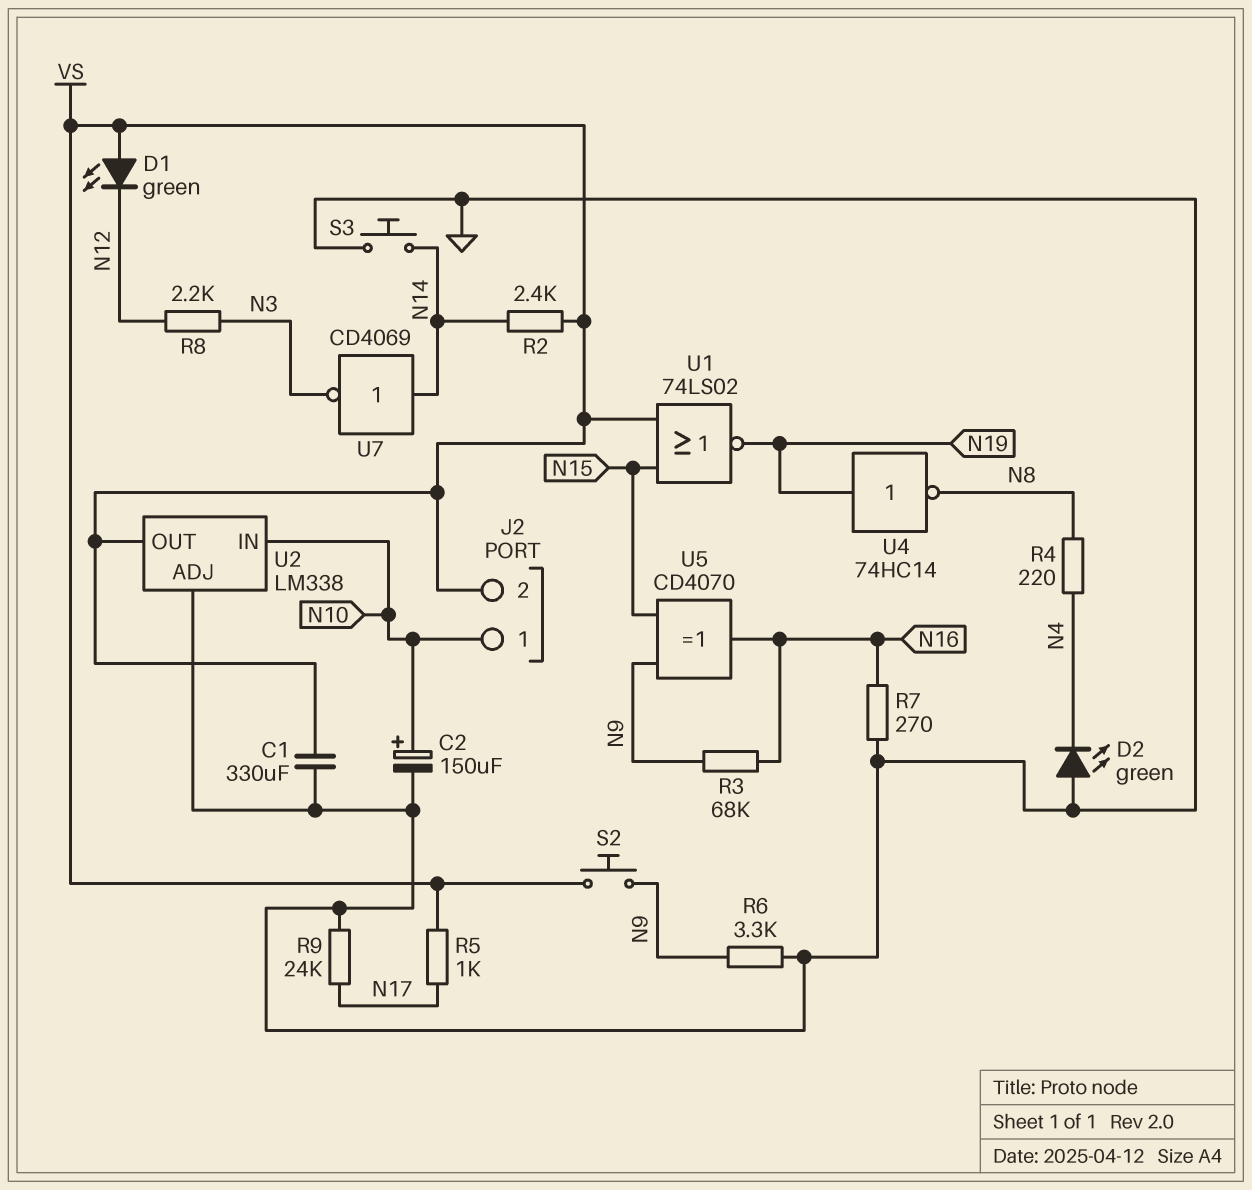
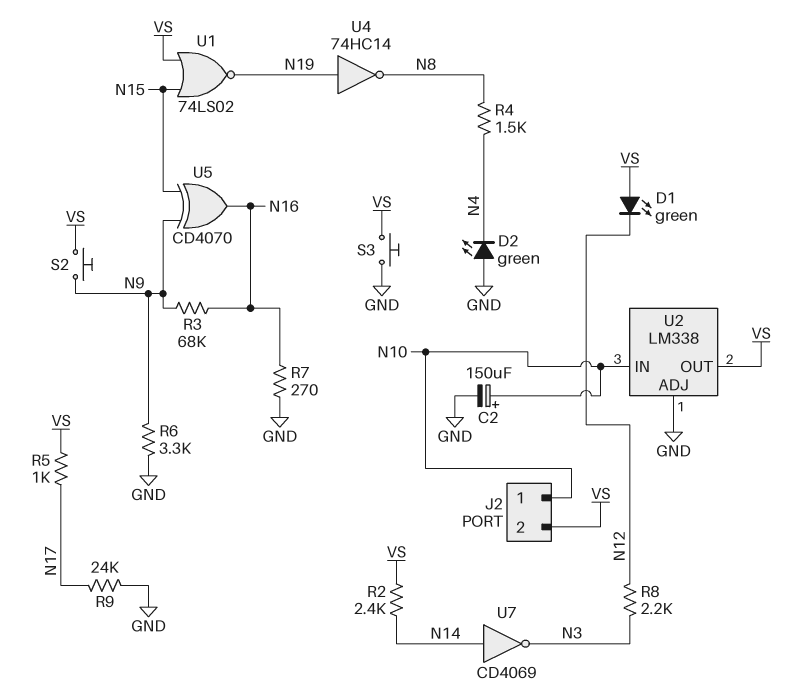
C1: 330uF (GND, VS) -> none
R4: 220 (N4, N8) -> 1.5k (N4, N8)
S3: button (GND, N14) -> button (GND, VS)

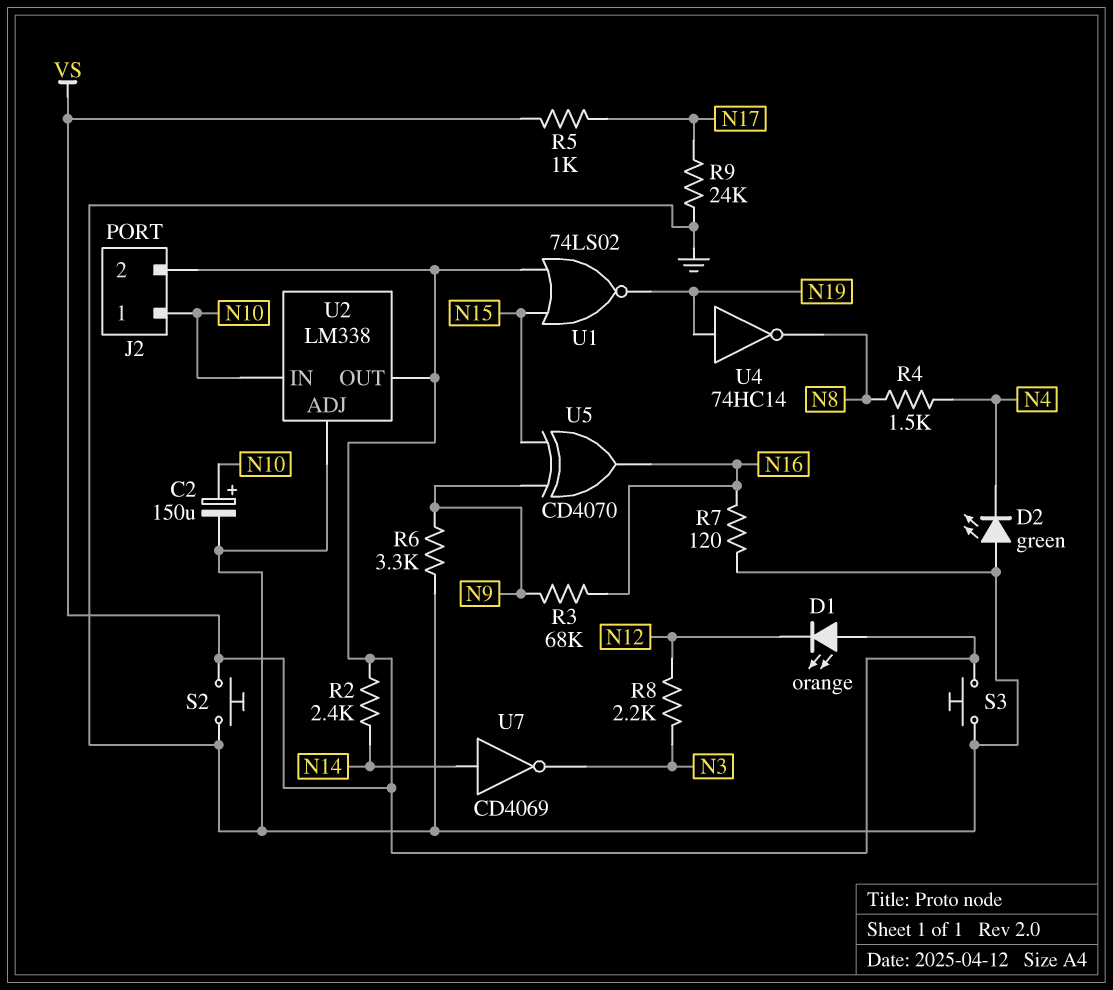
D1: LED green (A VS, K N12) -> LED orange (A VS, K N12)
R7: 270 (GND, N16) -> 120 (GND, N16)
S2: button (N9, VS) -> button (GND, VS)

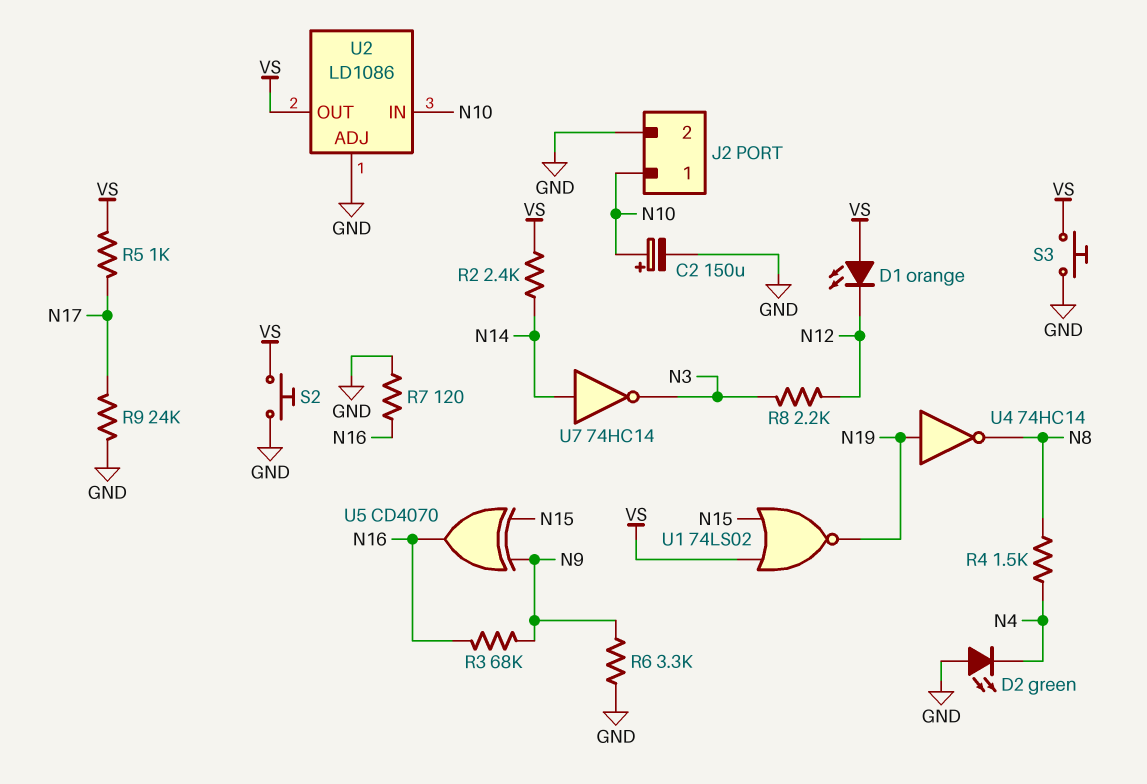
J2 pin 2: VS -> GND
U2: LM338 -> LD1086
U7: NOT CD4069 (in N14, out N3) -> NOT 74HC14 (in N14, out N3)

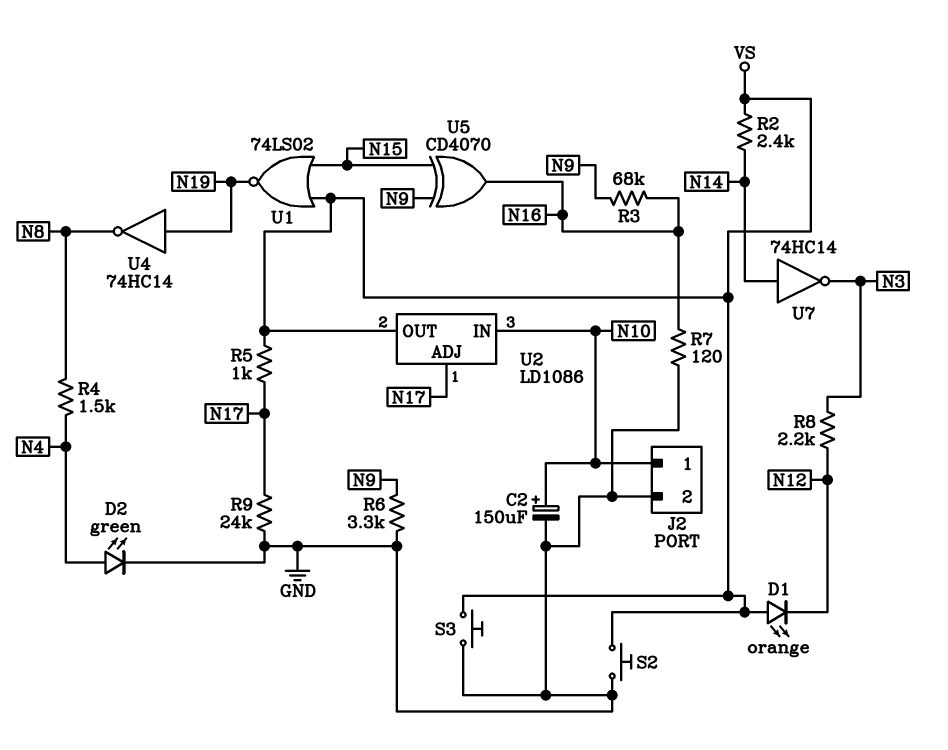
D2: LED green (A GND, K N4) -> LED green (A N4, K GND)
U2 pin ADJ: GND -> N17

